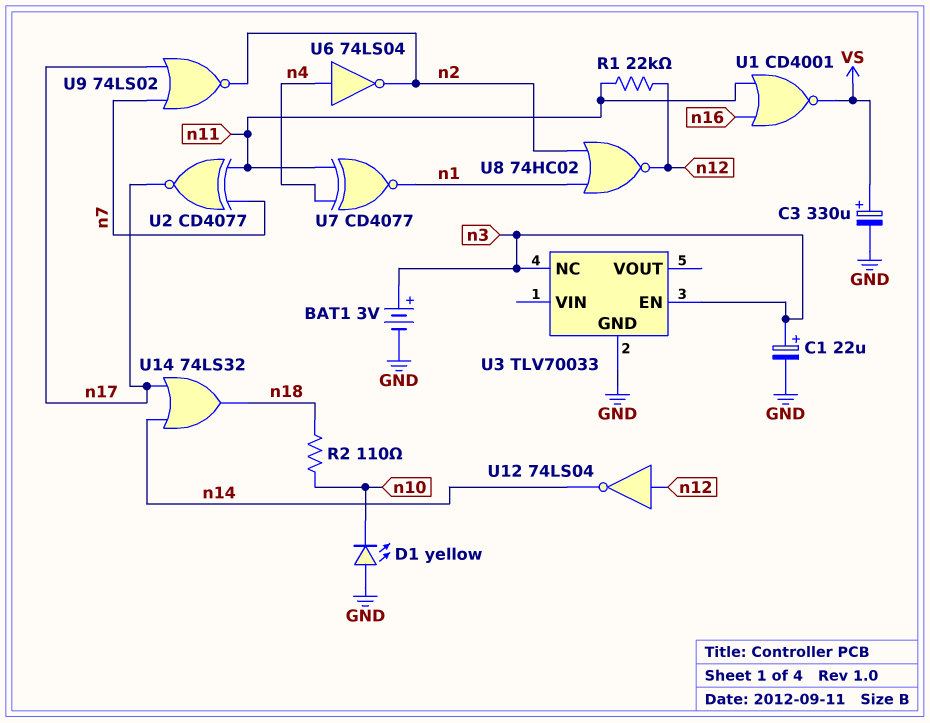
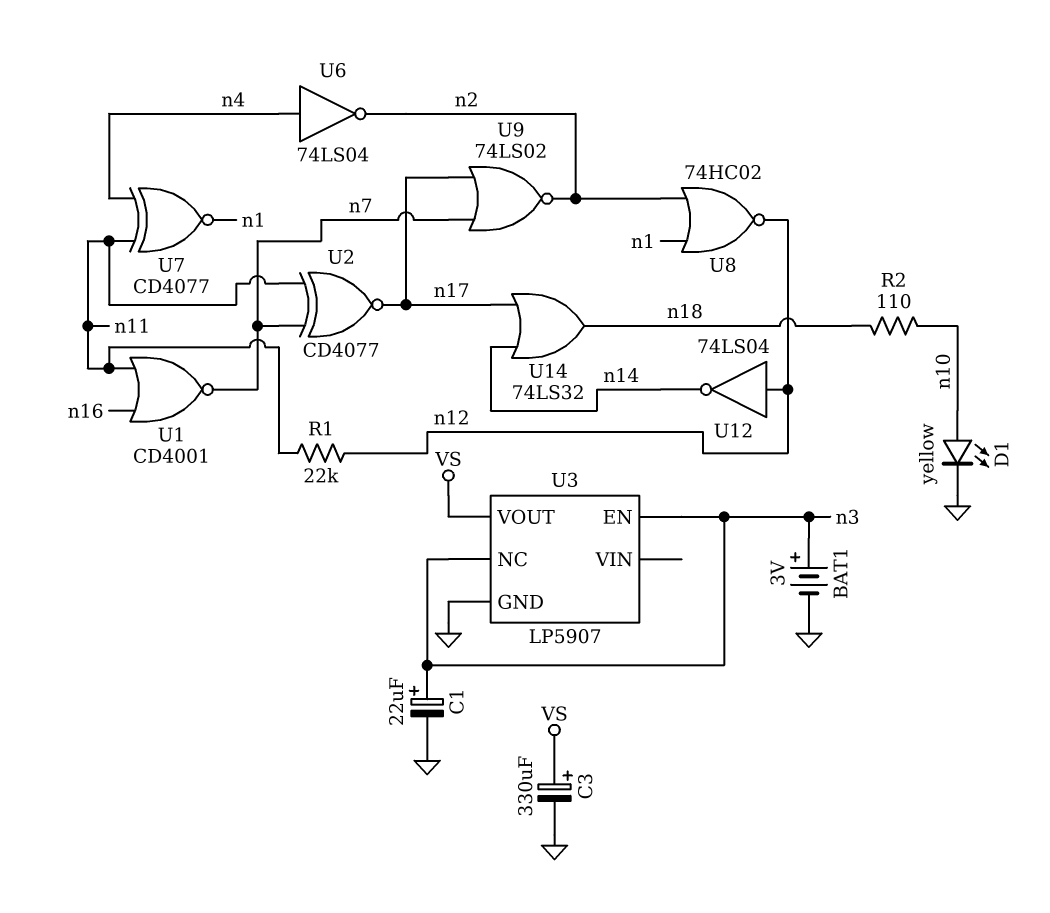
D1: LED yellow (A GND, K n10) -> LED yellow (A n10, K GND)
U1: NOR CD4001 (in n11, in n16, out VS) -> NOR CD4001 (in n11, in n16, out n7)
U3: TLV70033 -> LP5907
U3 pin VOUT: none -> VS

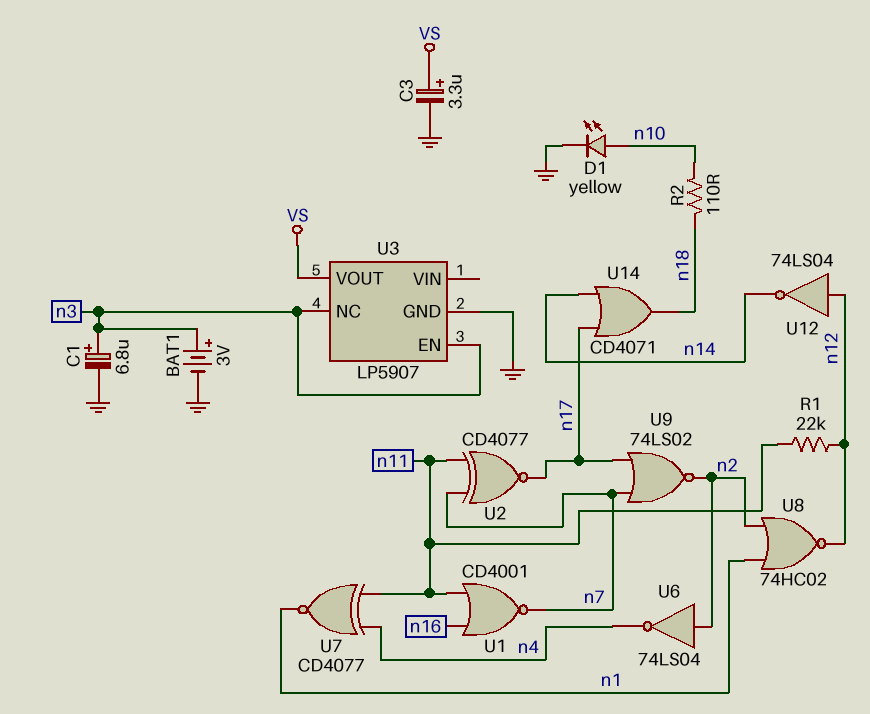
C1: 22uF (plus n3, minus GND) -> 6.8uF (plus n3, minus GND)
C3: 330uF (plus VS, minus GND) -> 3.3uF (plus VS, minus GND)
U6: NOT 74LS04 (in n4, out n2) -> NOT 74LS04 (in n2, out n4)
U14: OR 74LS32 (in n14, in n17, out n18) -> OR CD4071 (in n14, in n17, out n18)

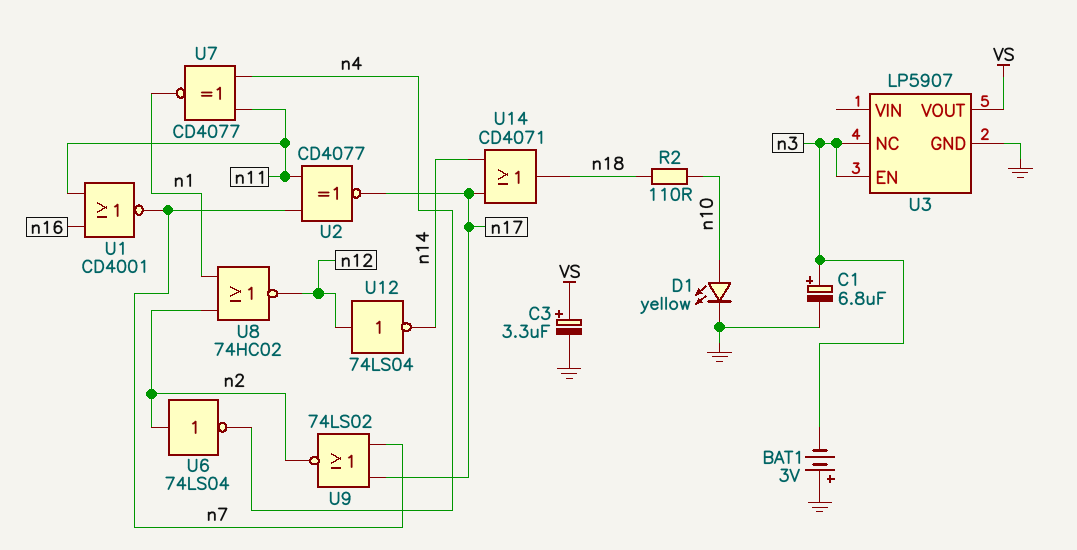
BAT1: 3V (plus n3, minus GND) -> 3V (plus GND, minus n3)
R1: 22k (n11, n12) -> none

